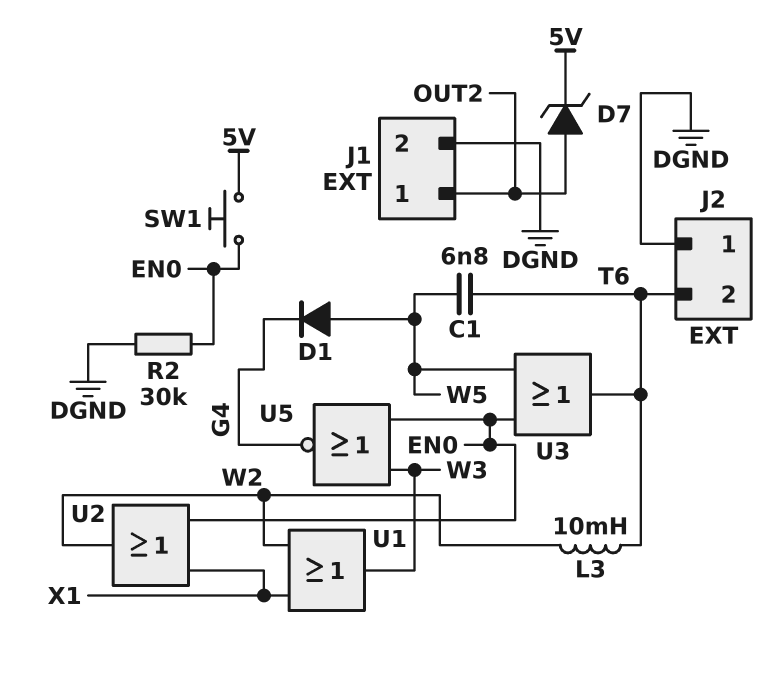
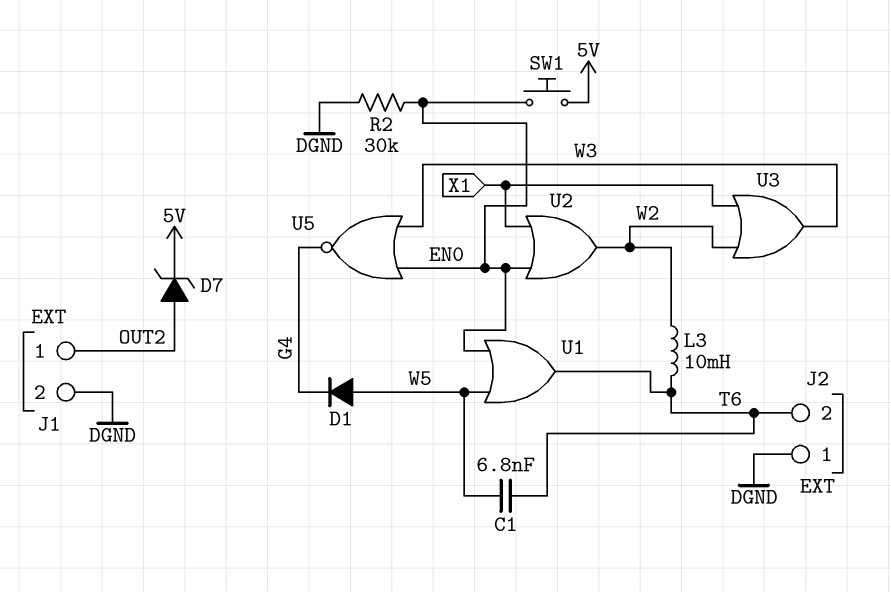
U1: OR (in W2, in X1, out W3) -> OR (in EN0, in W5, out T6)
U3: OR (in EN0, in W5, out T6) -> OR (in W2, in X1, out W3)

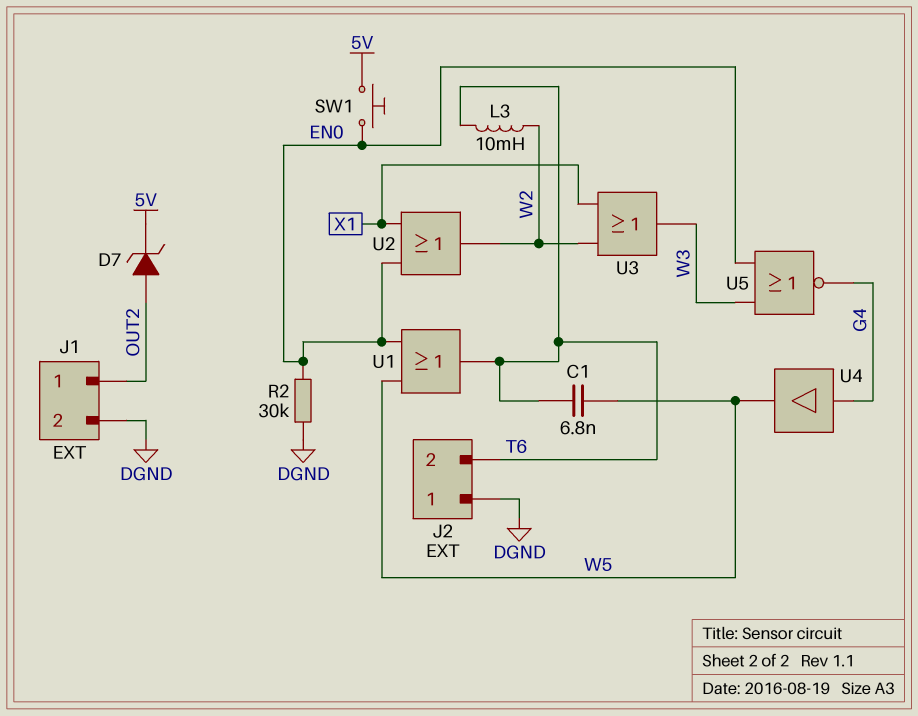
D1: diode (A W5, K G4) -> none
U4: none -> buffer (in G4, out W5)

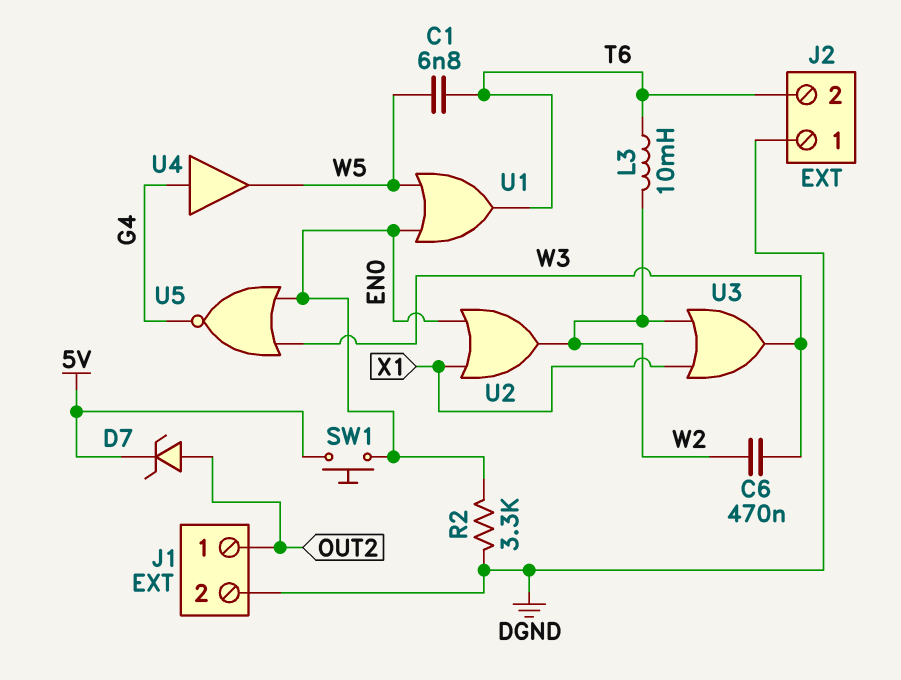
C6: none -> 470nF (W2, W3)
R2: 30k (DGND, EN0) -> 3.3k (DGND, EN0)

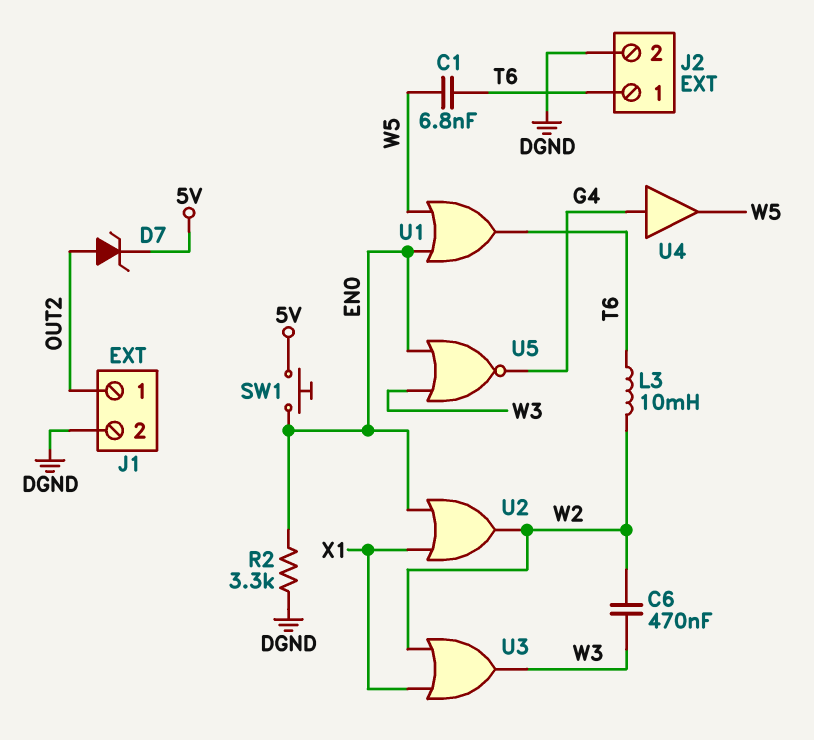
J2 pin 1: DGND -> T6
J2 pin 2: T6 -> DGND

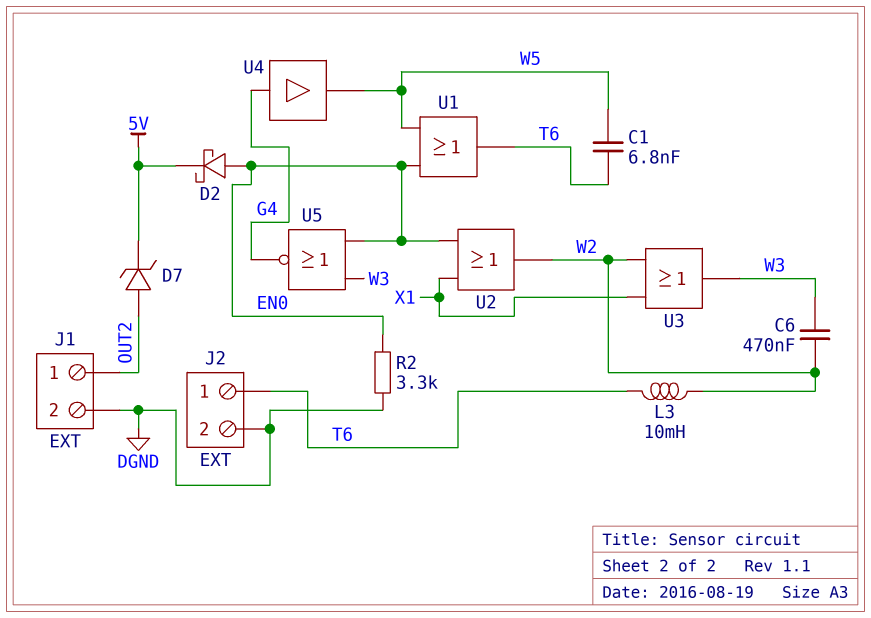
D2: none -> schottky (A EN0, K 5V)
SW1: button (5V, EN0) -> none

